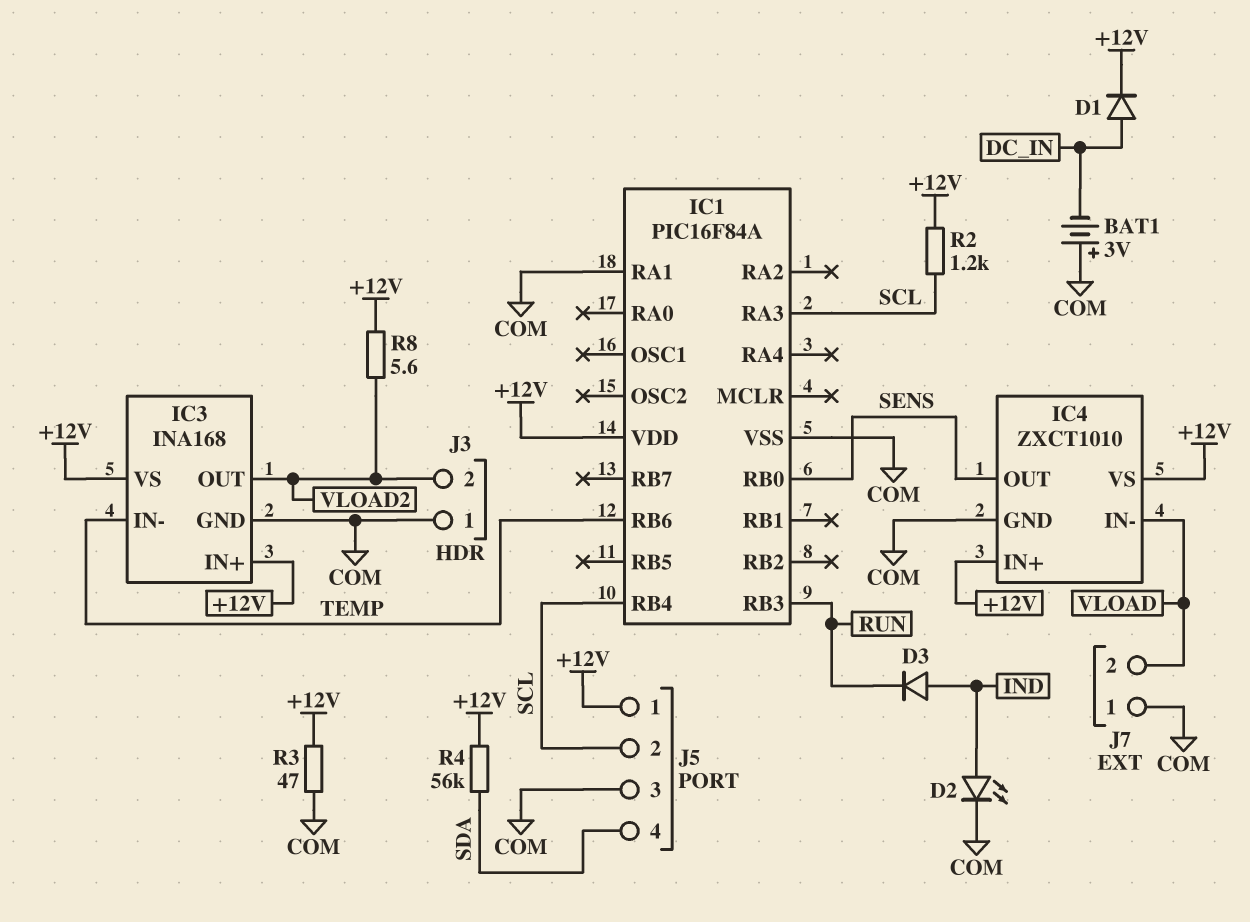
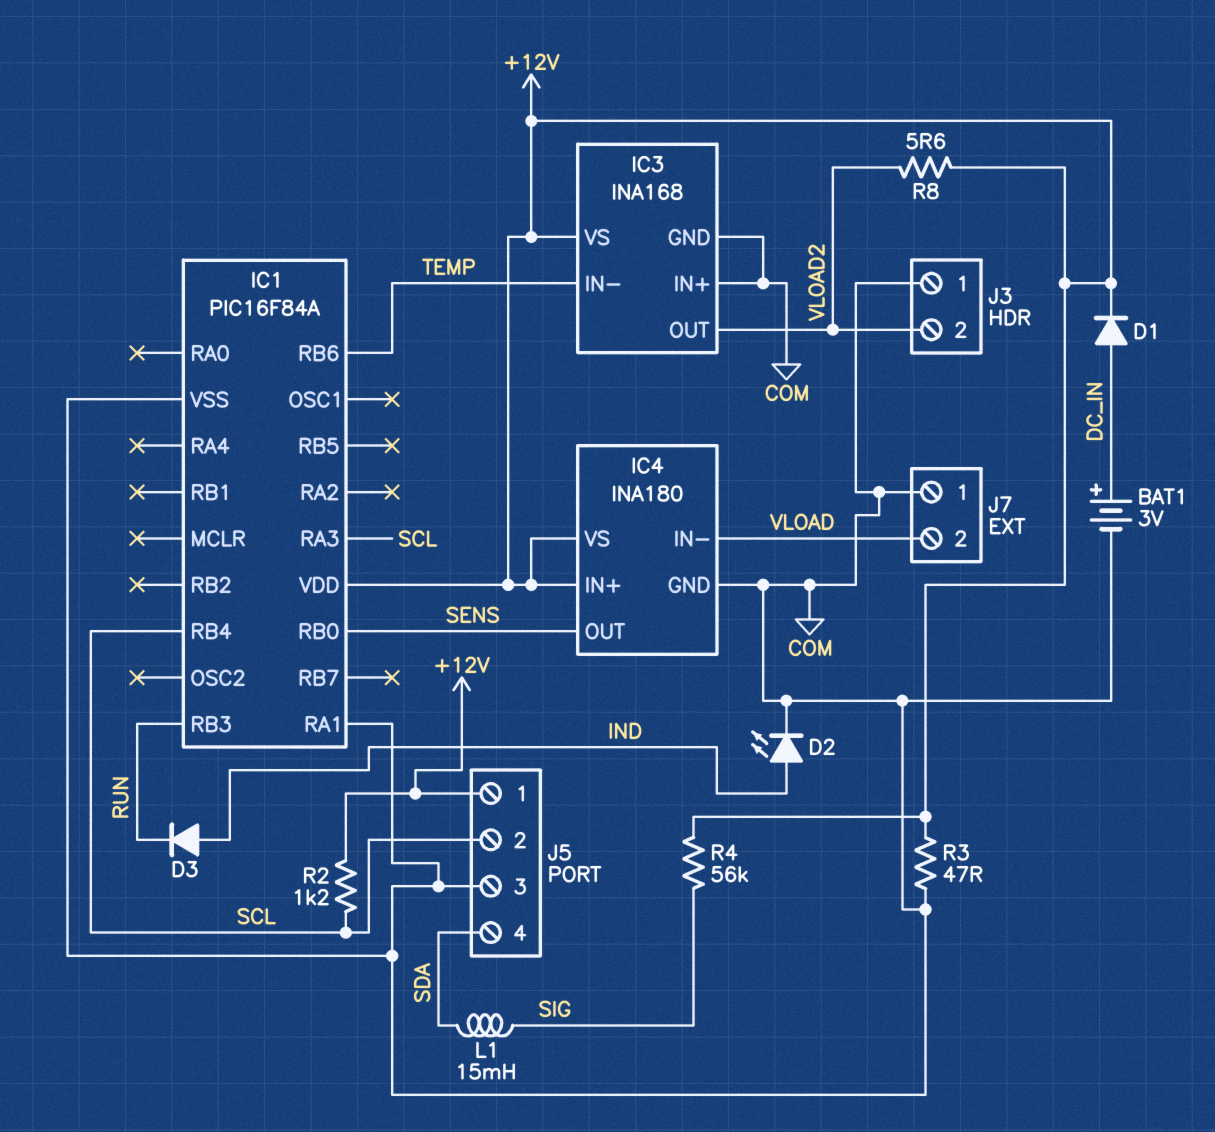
BAT1: 3V (plus COM, minus DC_IN) -> 3V (plus DC_IN, minus COM)
IC3 pin IN+: +12V -> COM
IC4: ZXCT1010 -> INA180
L1: none -> 15mH (SDA, SIG)
R4: 56k (+12V, SDA) -> 56k (+12V, SIG)

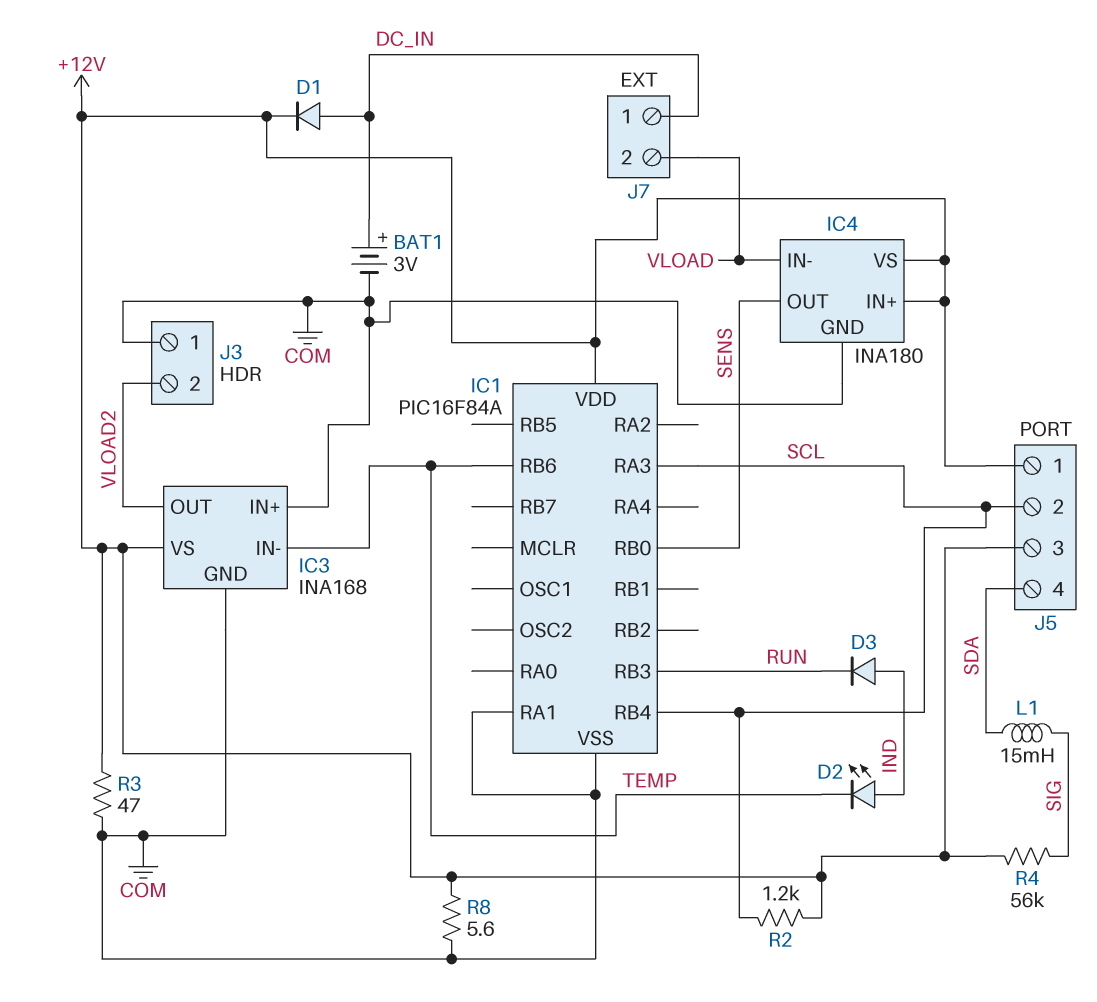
D2: LED (A IND, K COM) -> LED (A IND, K TEMP)
J5 pin 3: COM -> +12V
J7 pin 1: COM -> DC_IN
R8: 5.6 (+12V, VLOAD2) -> 5.6 (+12V, COM)

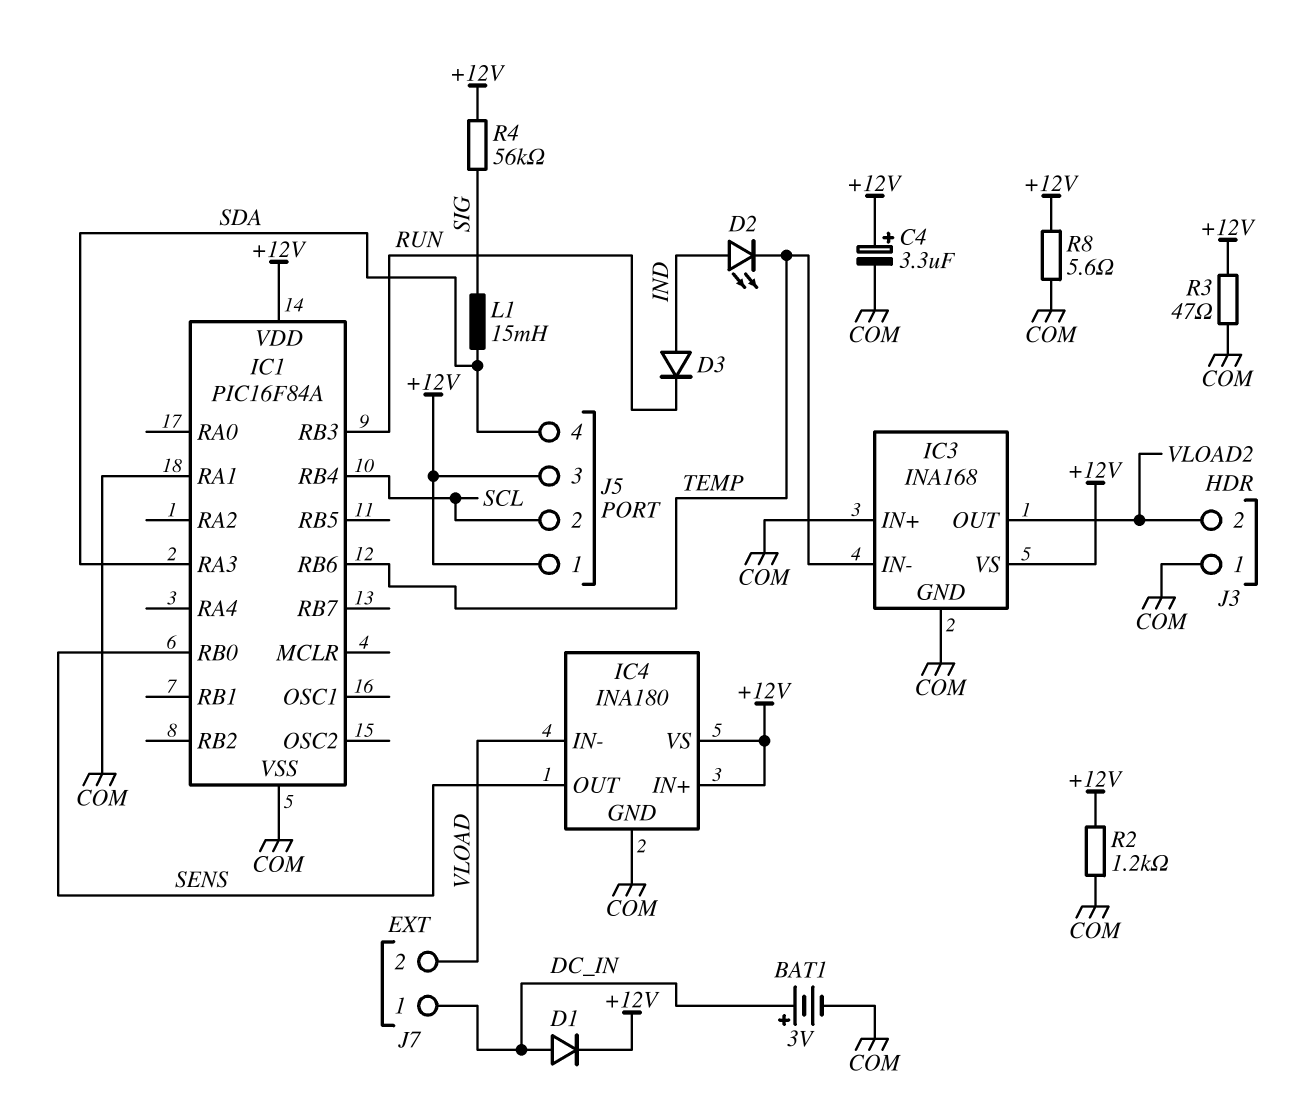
C4: none -> 3.3uF (plus +12V, minus COM)
IC1 pin RA3: SCL -> SDA
R2: 1.2k (+12V, SCL) -> 1.2k (+12V, COM)

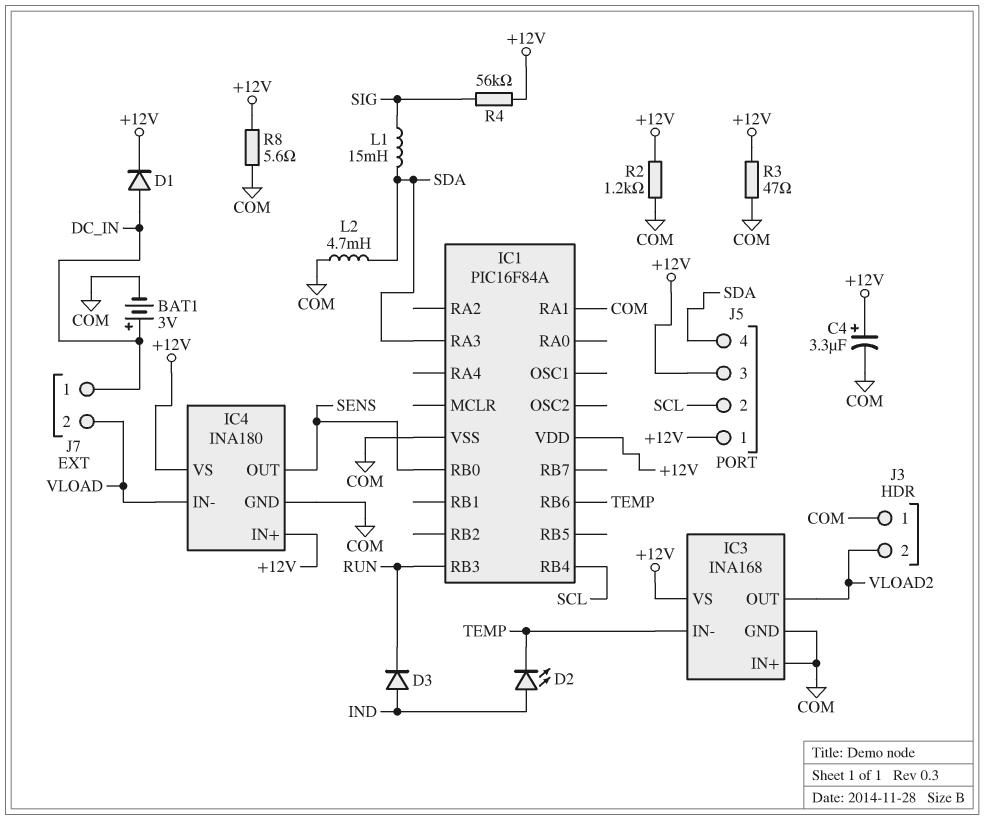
L2: none -> 4.7mH (COM, SDA)

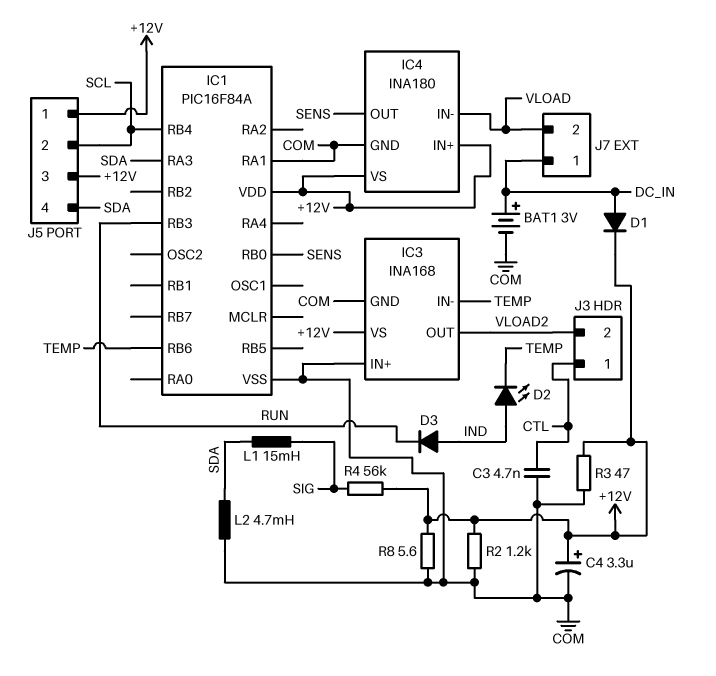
C3: none -> 4.7nF (COM, CTL)
J3 pin 1: COM -> CTL

